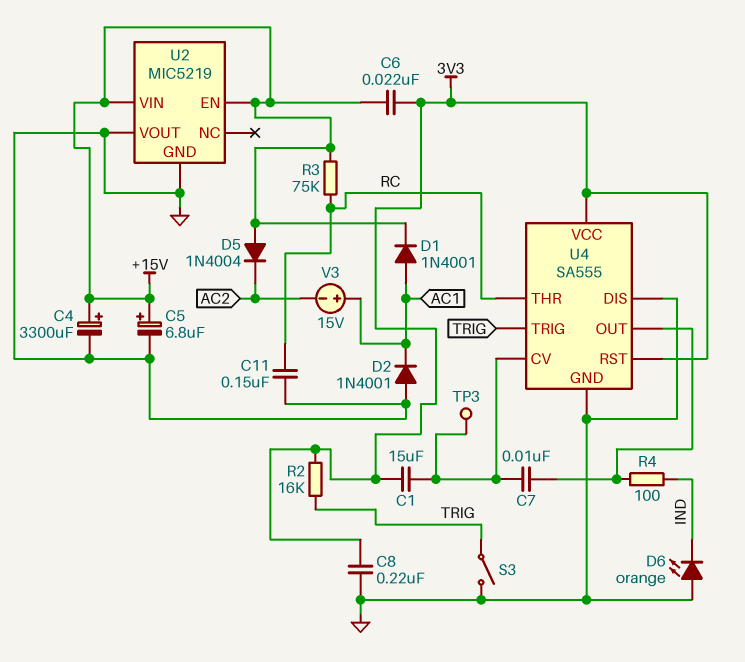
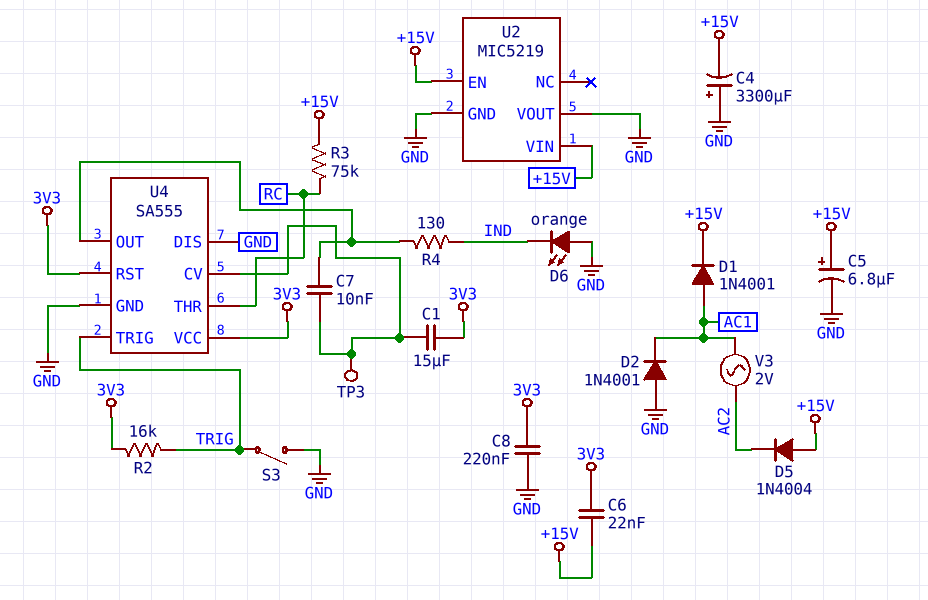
C4: 3300uF (plus +15V, minus GND) -> 3300uF (plus GND, minus +15V)
C11: 150nF (GND, RC) -> none
R4: 100 (IND, U4/OUT) -> 130 (IND, U4/OUT)
V3: 15V (plus AC1, minus AC2) -> AC 2V (AC1, AC2)

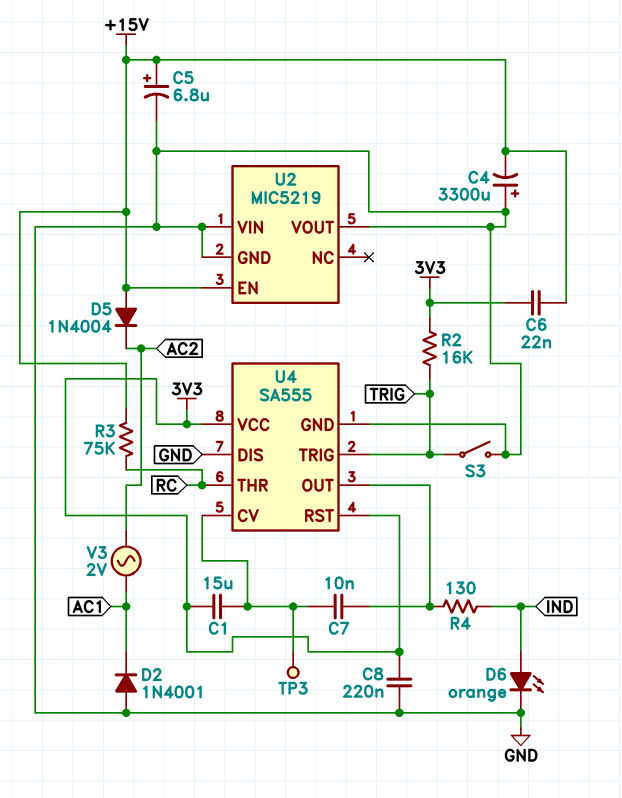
D1: diode 1N4001 (A AC1, K +15V) -> none
D6: LED orange (A GND, K IND) -> LED orange (A IND, K GND)
U2 pin VIN: +15V -> GND

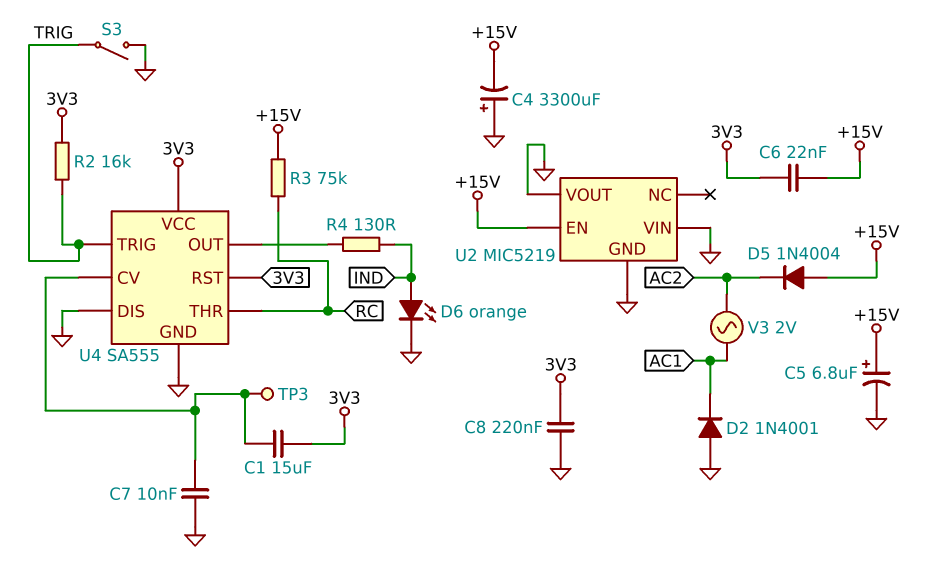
C7: 10nF (U4/CV, U4/OUT) -> 10nF (GND, U4/CV)

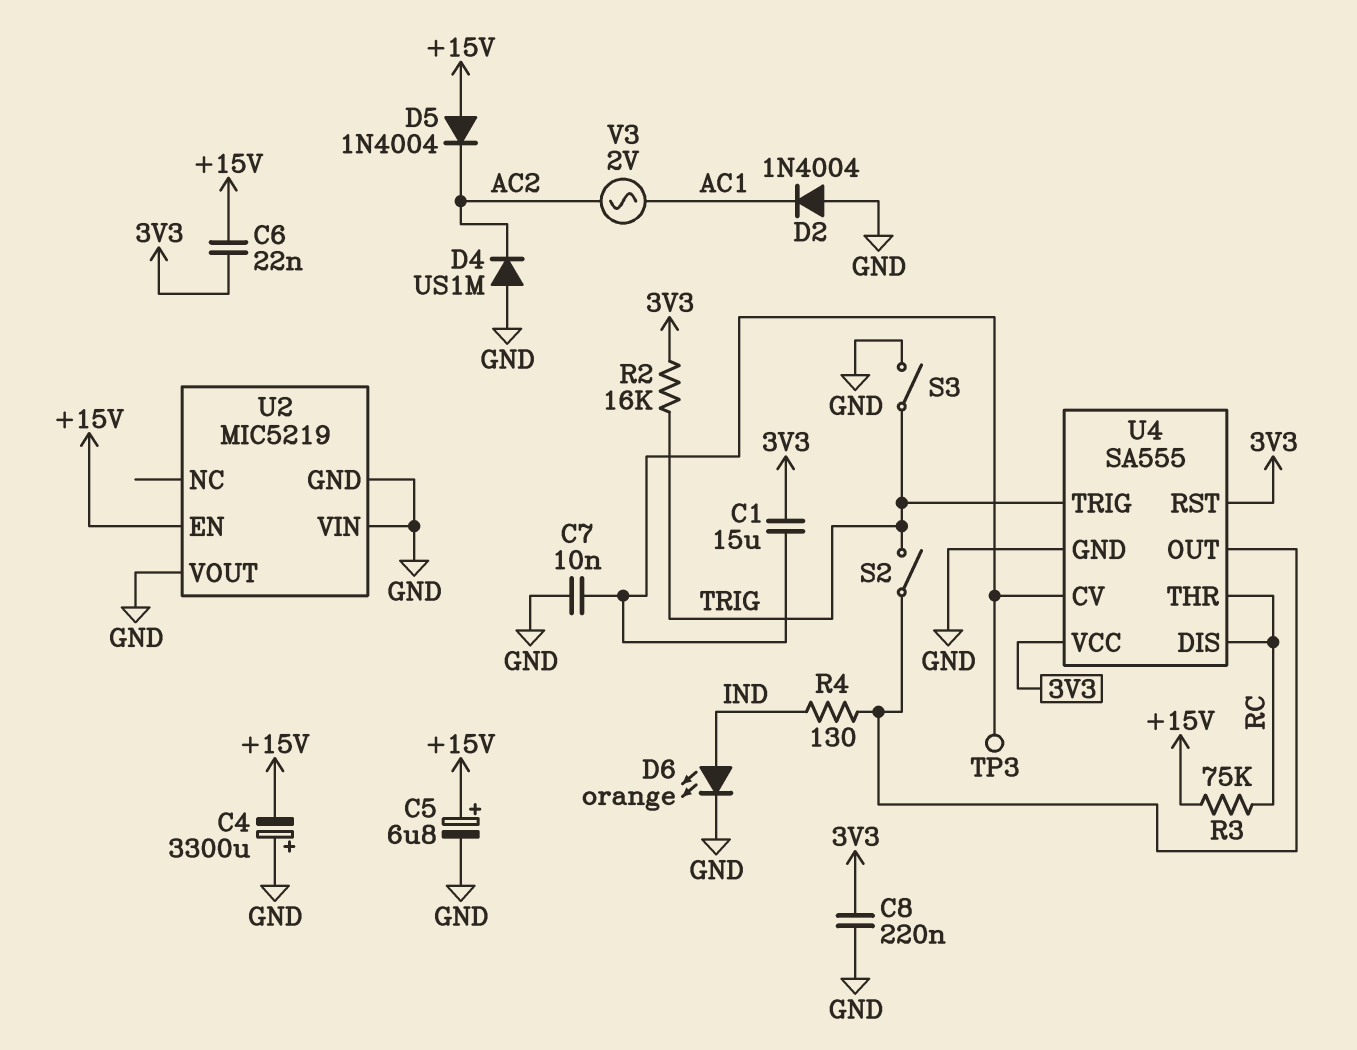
D2: diode 1N4001 (A GND, K AC1) -> diode 1N4004 (A GND, K AC1)
D4: none -> diode US1M (A GND, K AC2)
S2: none -> switch (TRIG, U4/OUT)
U4 pin DIS: GND -> RC

